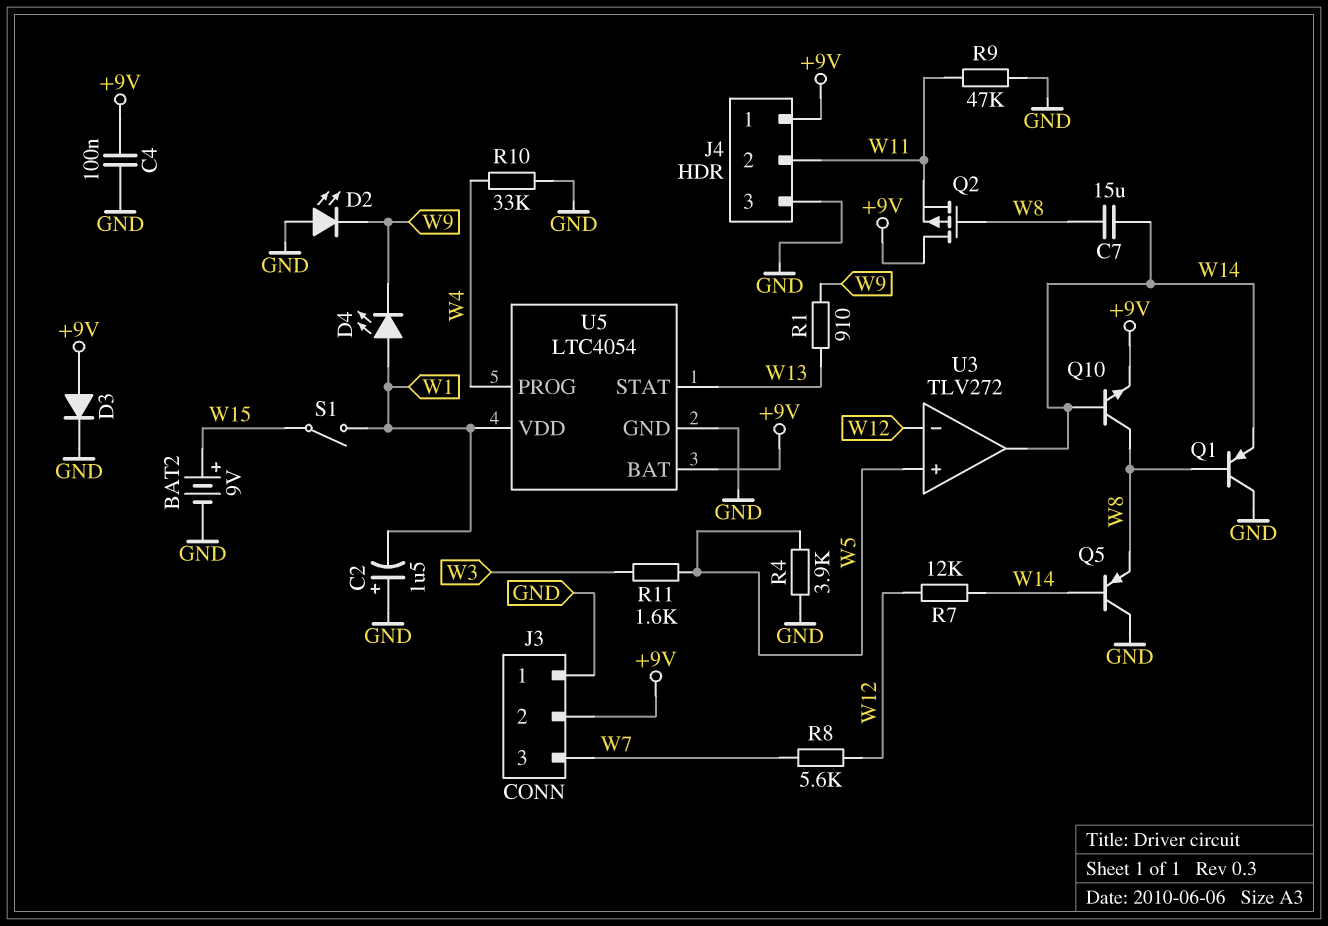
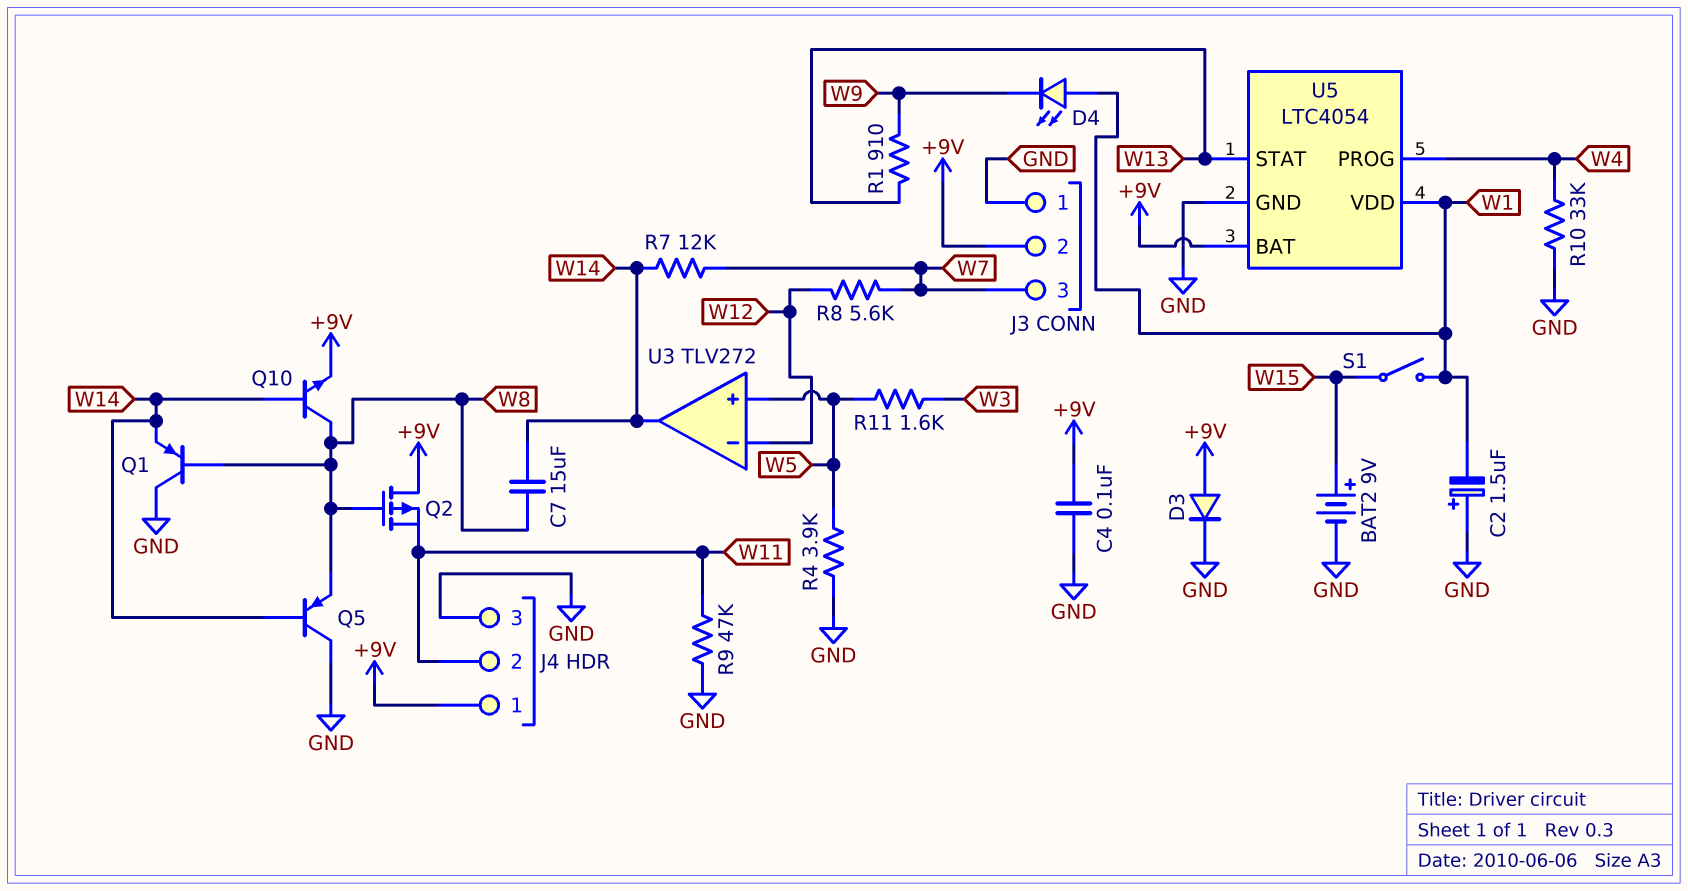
D2: LED (A GND, K W9) -> none
R7: 12k (W12, W14) -> 12k (W7, W14)

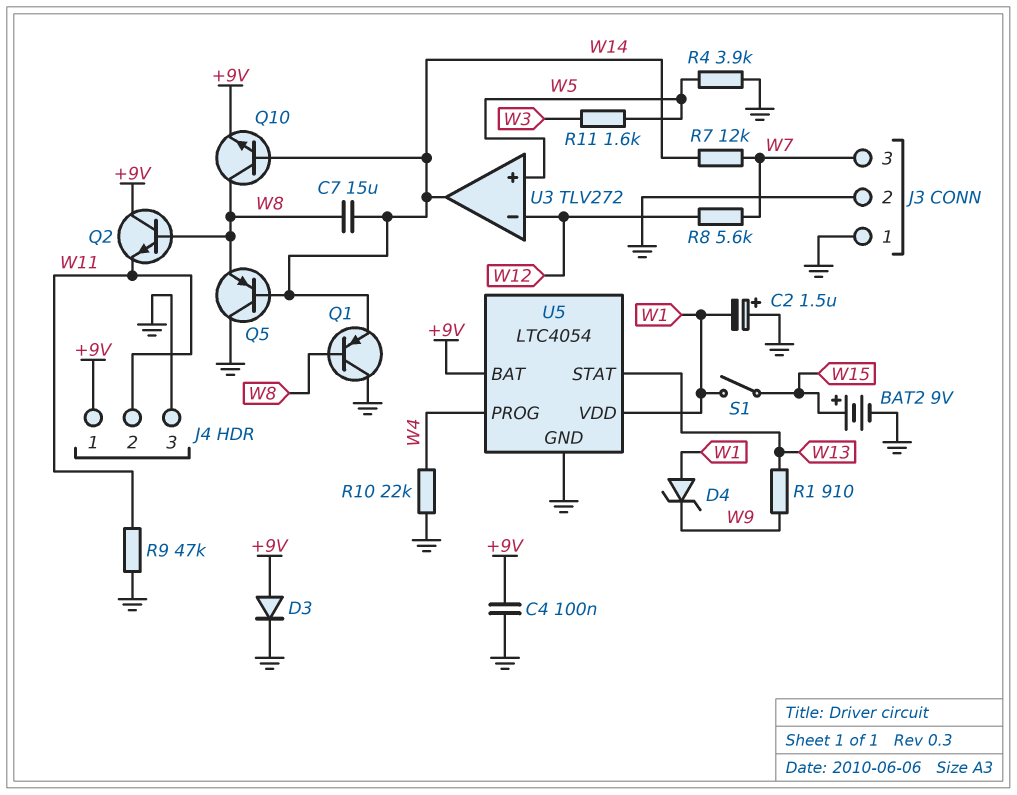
D4: LED (A W1, K W9) -> zener (A W1, K W9)
J3 pin 2: +9V -> GND
Q2: PMOS (G W8, D +9V, S W11) -> NPN (B W8, C +9V, E W11)
R10: 33k (GND, W4) -> 22k (GND, W4)

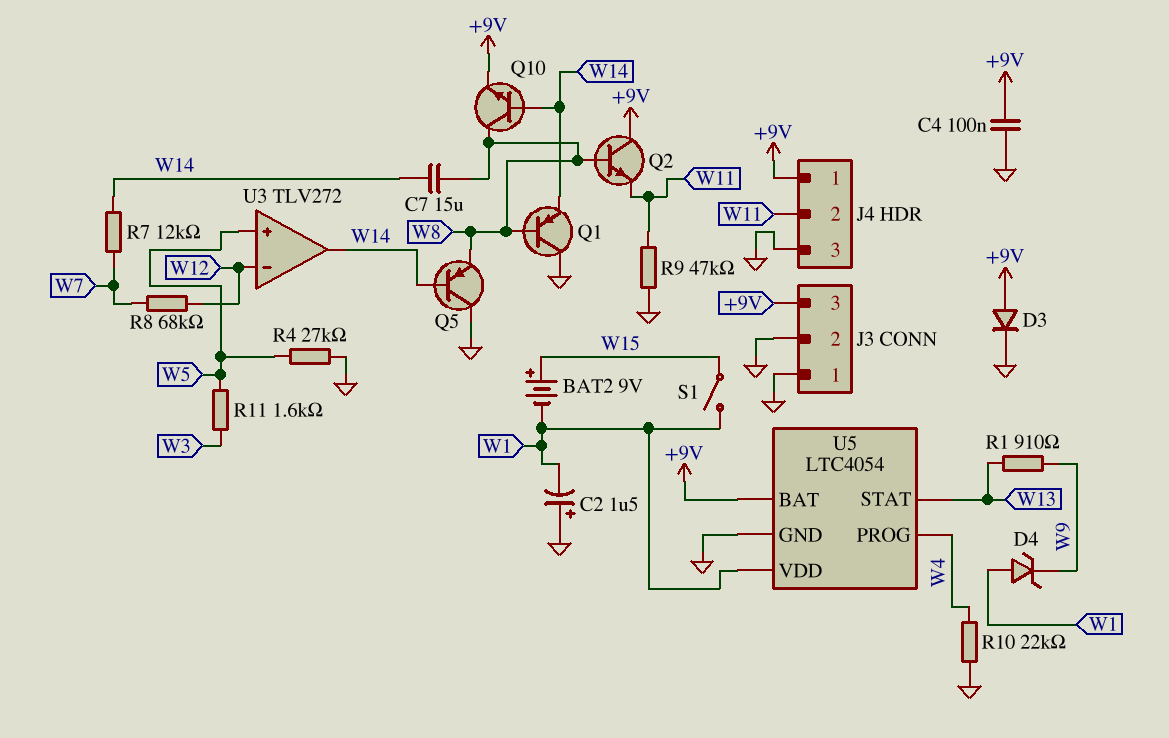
BAT2: 9V (plus W15, minus GND) -> 9V (plus W15, minus W1)
J3 pin 3: W7 -> +9V
R4: 3.9k (GND, W5) -> 27k (GND, W5)
R8: 5.6k (W7, W12) -> 68k (W7, W12)

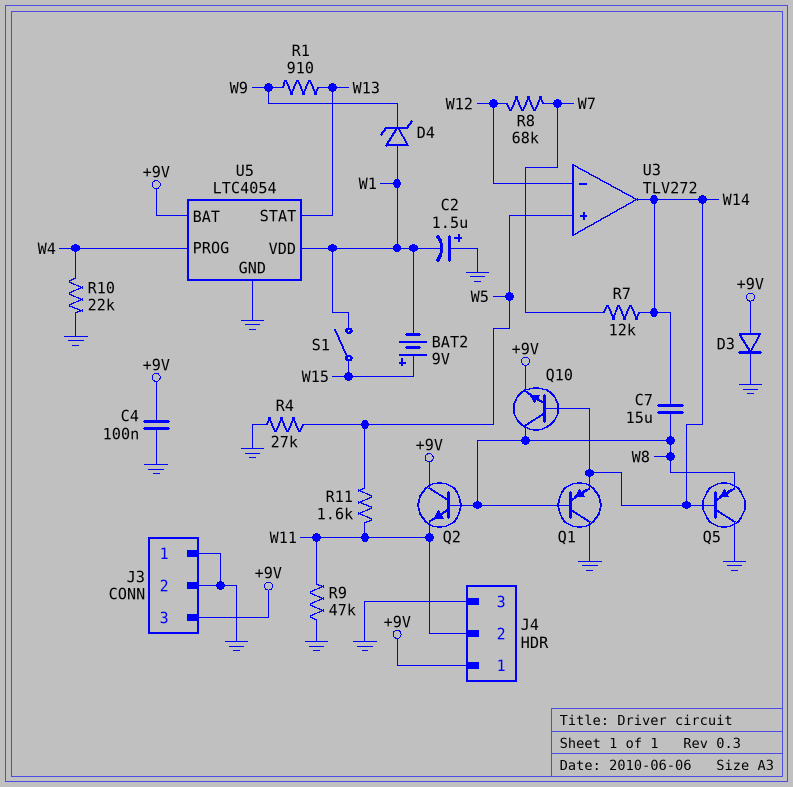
R11: 1.6k (W3, W5) -> 1.6k (W5, W11)

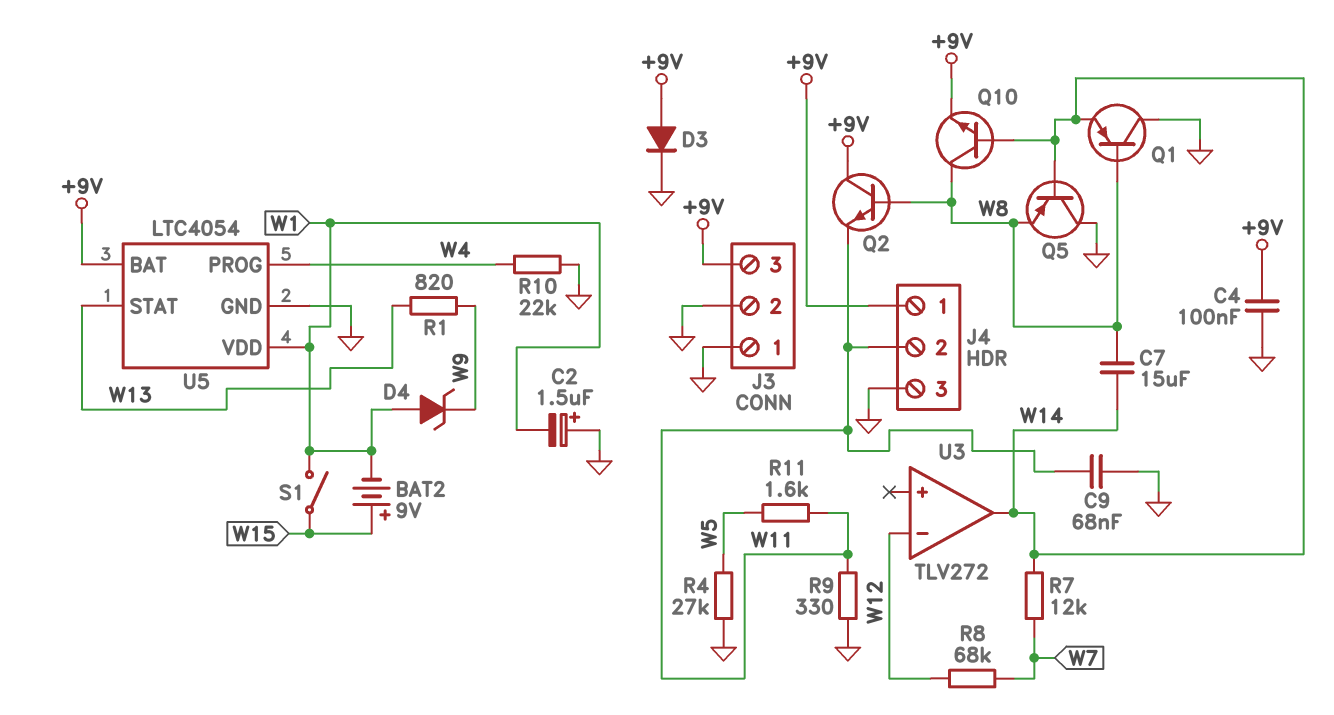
C9: none -> 68nF (GND, W11)
R1: 910 (W9, W13) -> 820 (W9, W13)
R9: 47k (GND, W11) -> 330 (GND, W11)
U3 pin in+: W5 -> none

